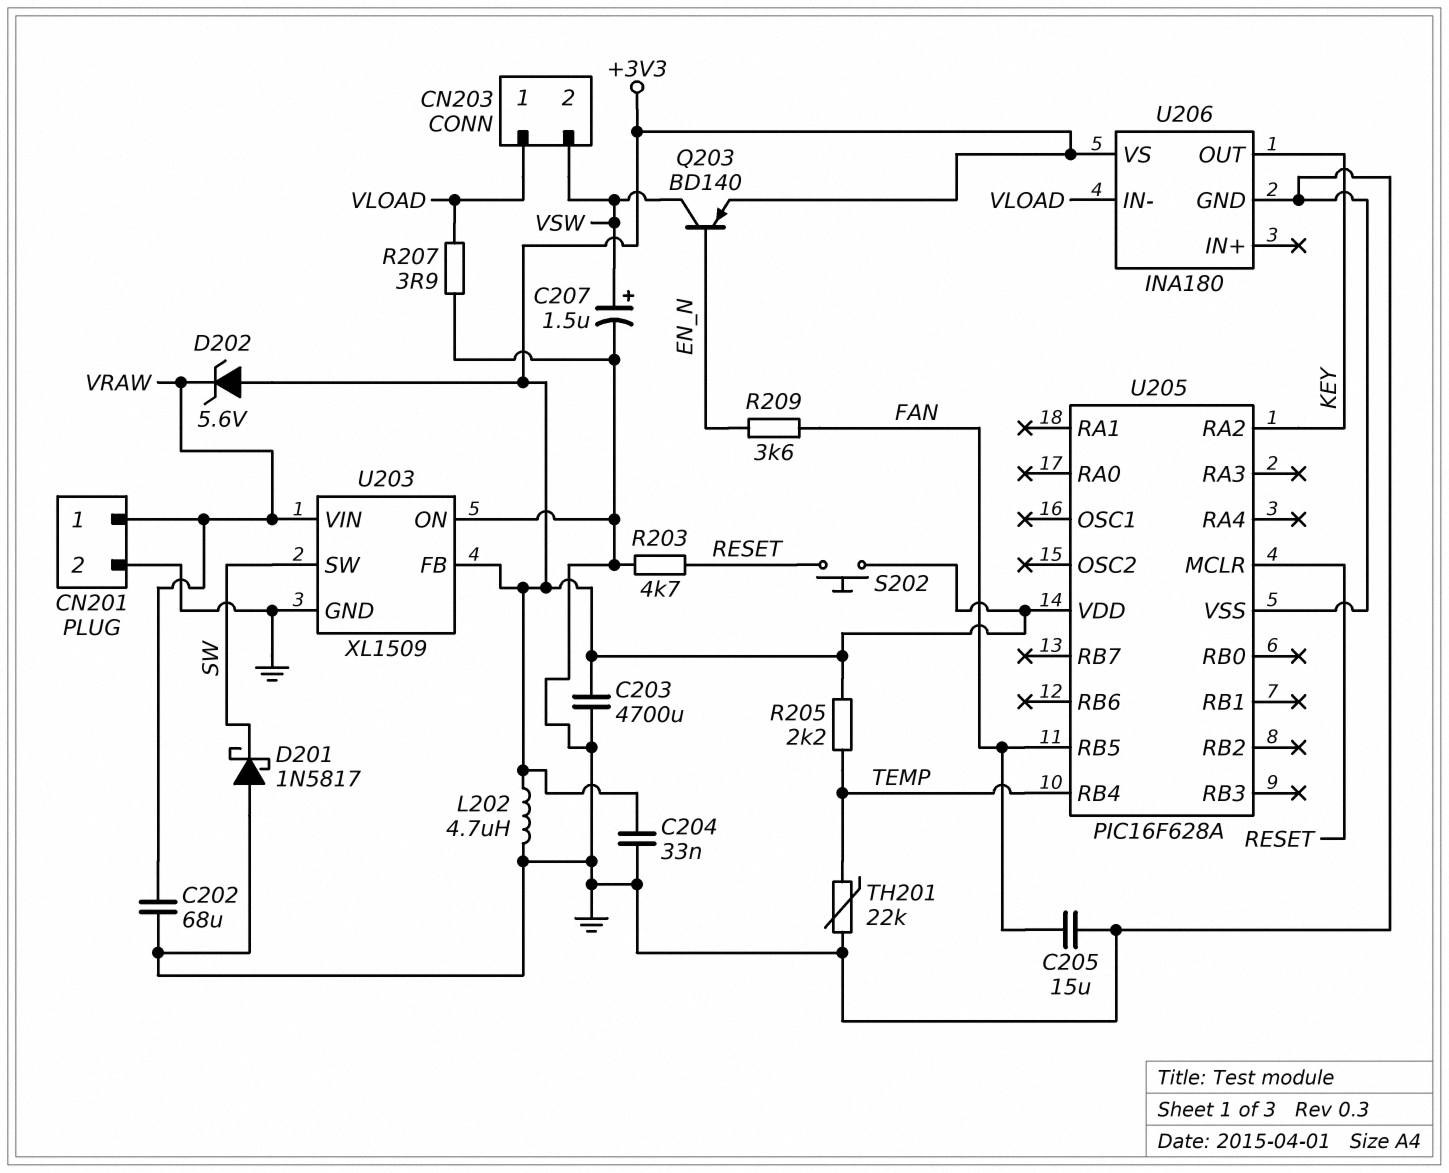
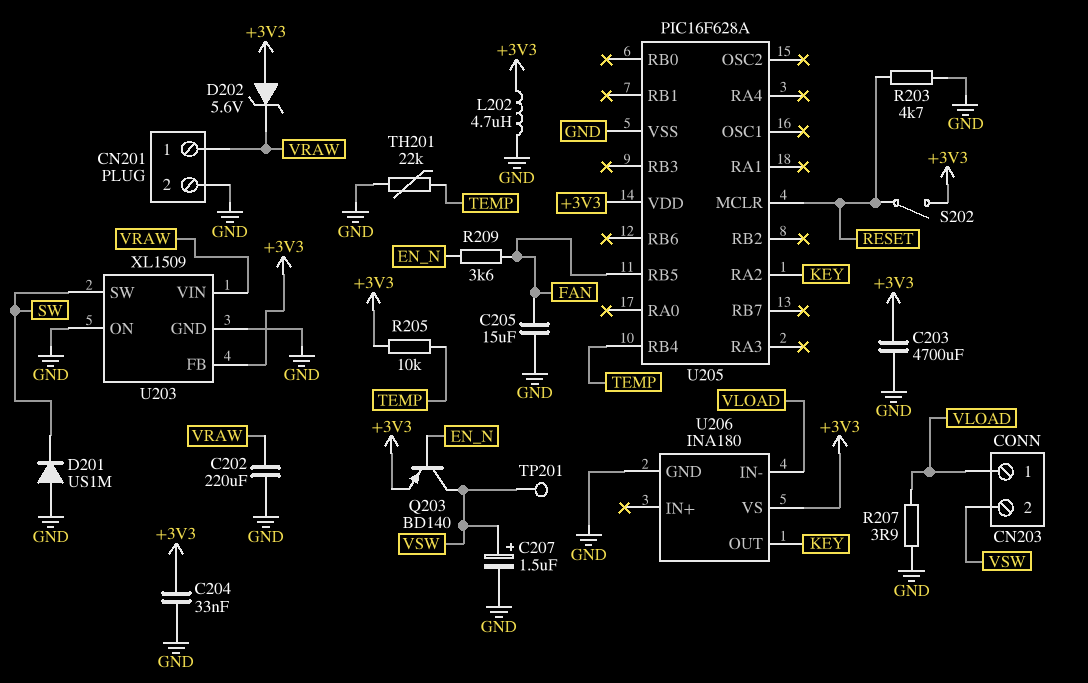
C202: 68uF (GND, VRAW) -> 220uF (GND, VRAW)
D201: schottky 1N5817 (A GND, K SW) -> diode US1M (A GND, K SW)
R205: 2.2k (+3V3, TEMP) -> 10k (+3V3, TEMP)
S202: button (+3V3, RESET) -> switch (+3V3, RESET)
TP201: none -> test point (VSW)

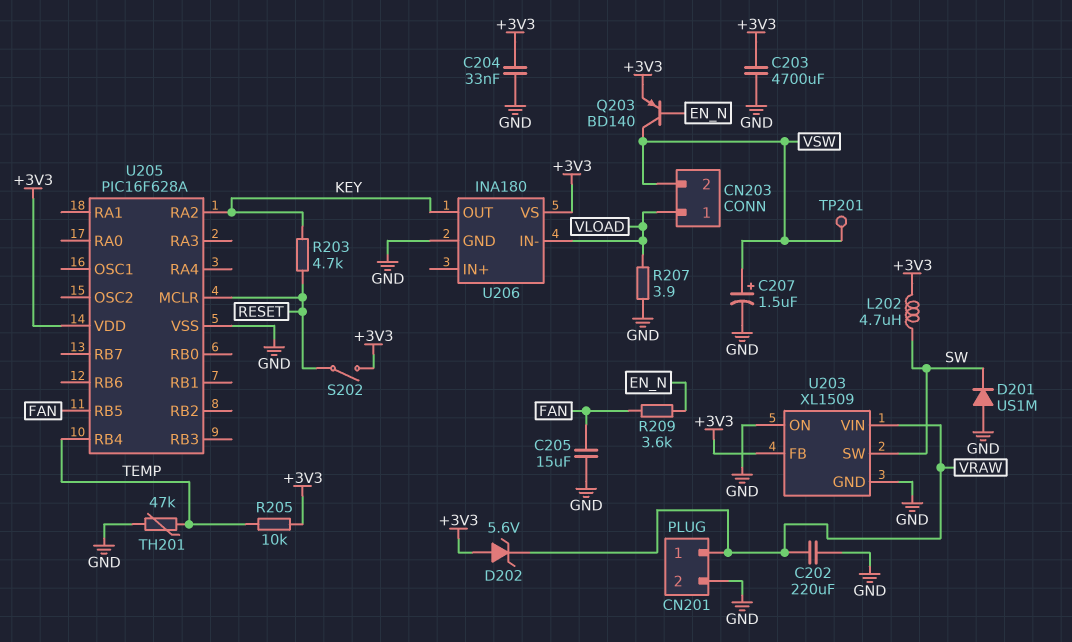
L202: 4.7uH (+3V3, GND) -> 4.7uH (+3V3, SW)
R203: 4.7k (GND, RESET) -> 4.7k (KEY, RESET)
TH201: 22k (GND, TEMP) -> 47k (GND, TEMP)

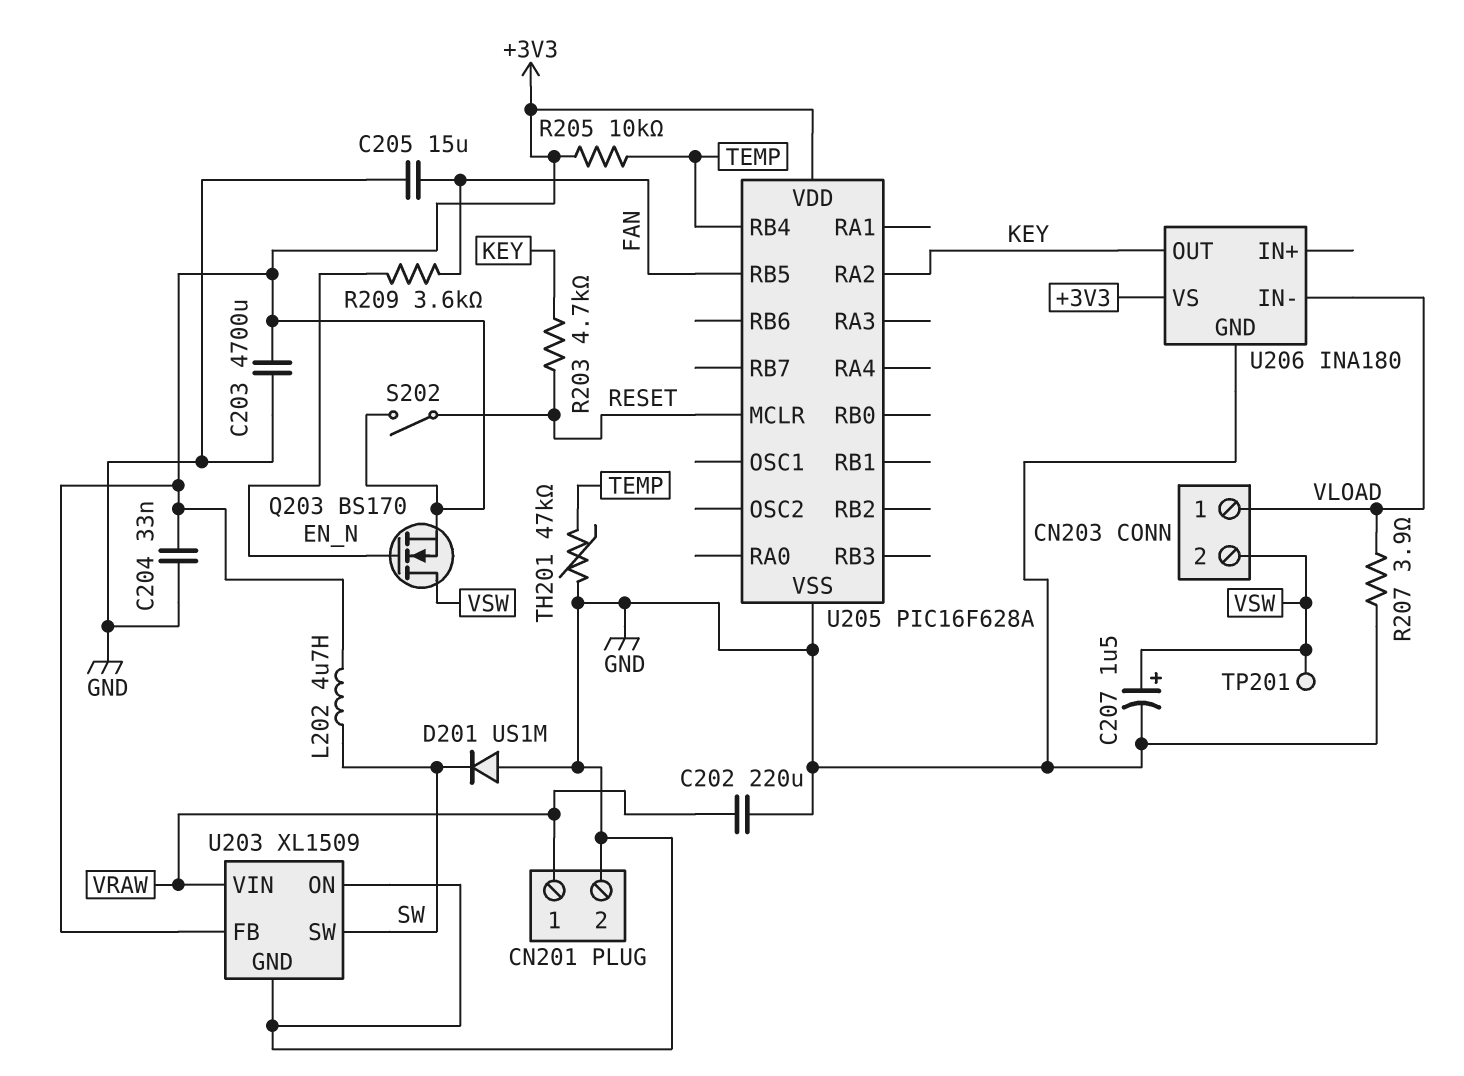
D202: zener 5.6V (A +3V3, K VRAW) -> none
Q203: PNP BD140 (B EN_N, C VSW, E +3V3) -> NMOS BS170 (G EN_N, D VSW, S +3V3)

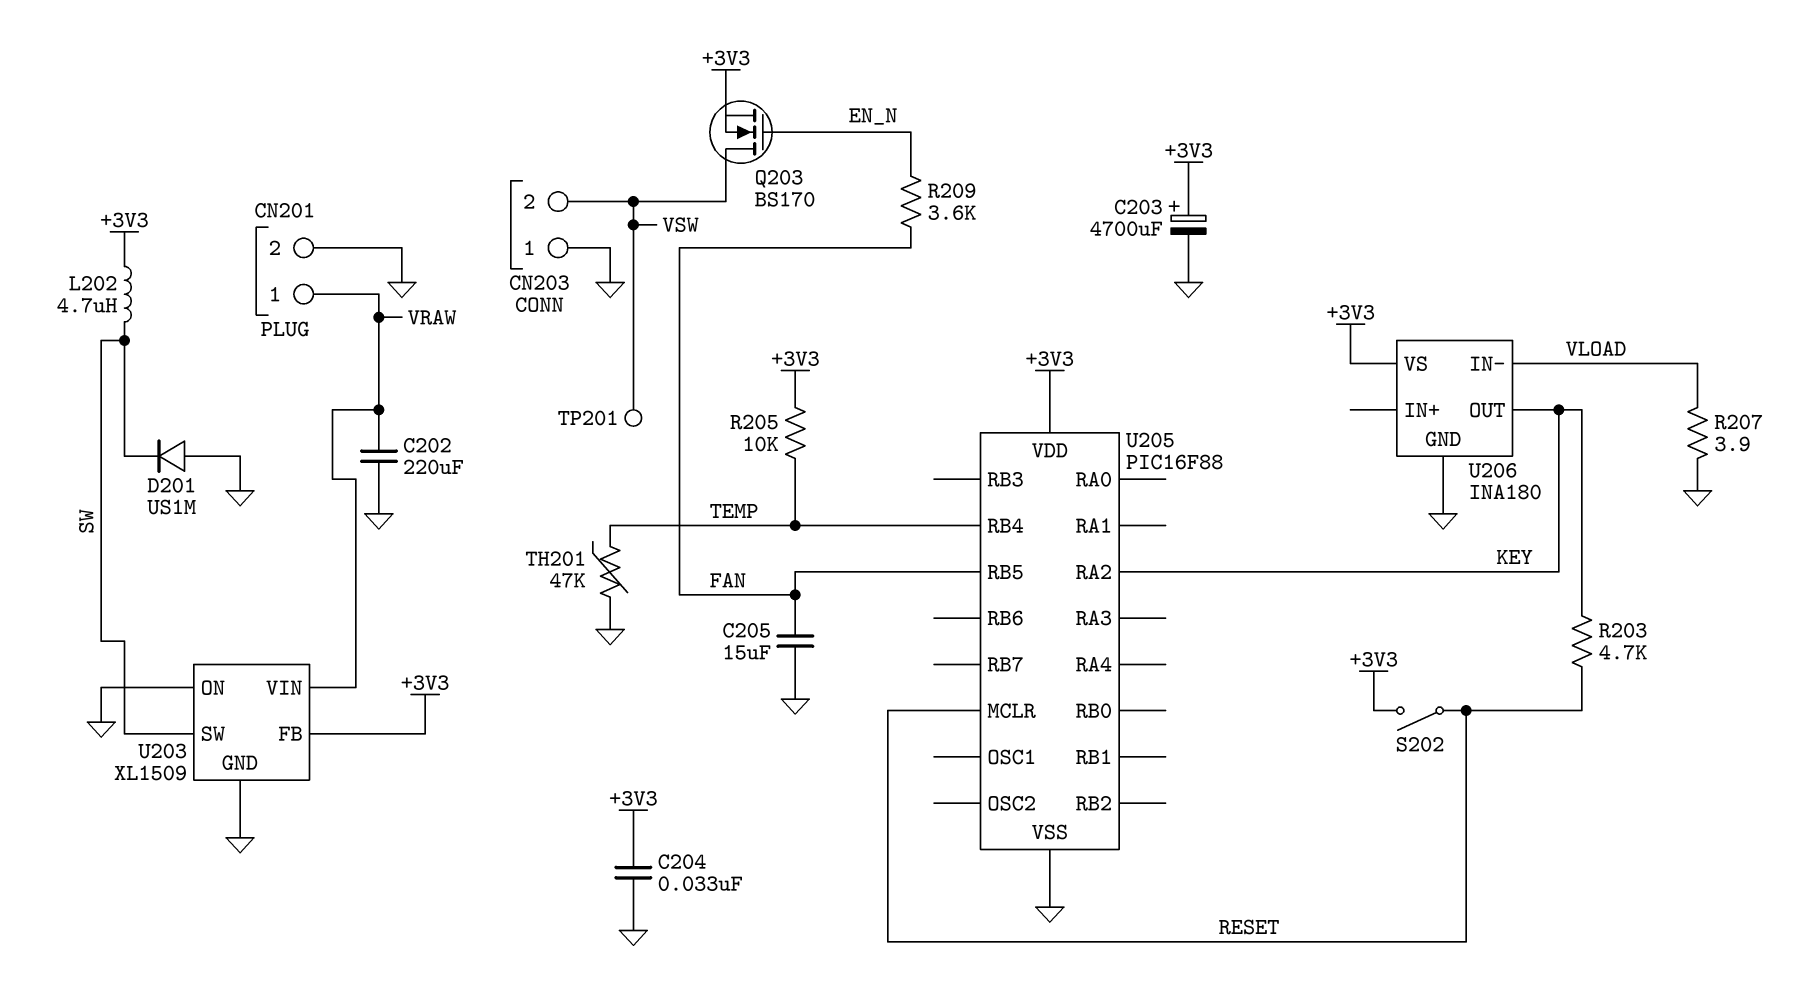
C203: 4700uF (+3V3, GND) -> 4700uF (plus +3V3, minus GND)
C207: 1.5uF (plus VSW, minus GND) -> none
CN203 pin 1: VLOAD -> GND
U205: PIC16F628A -> PIC16F88

